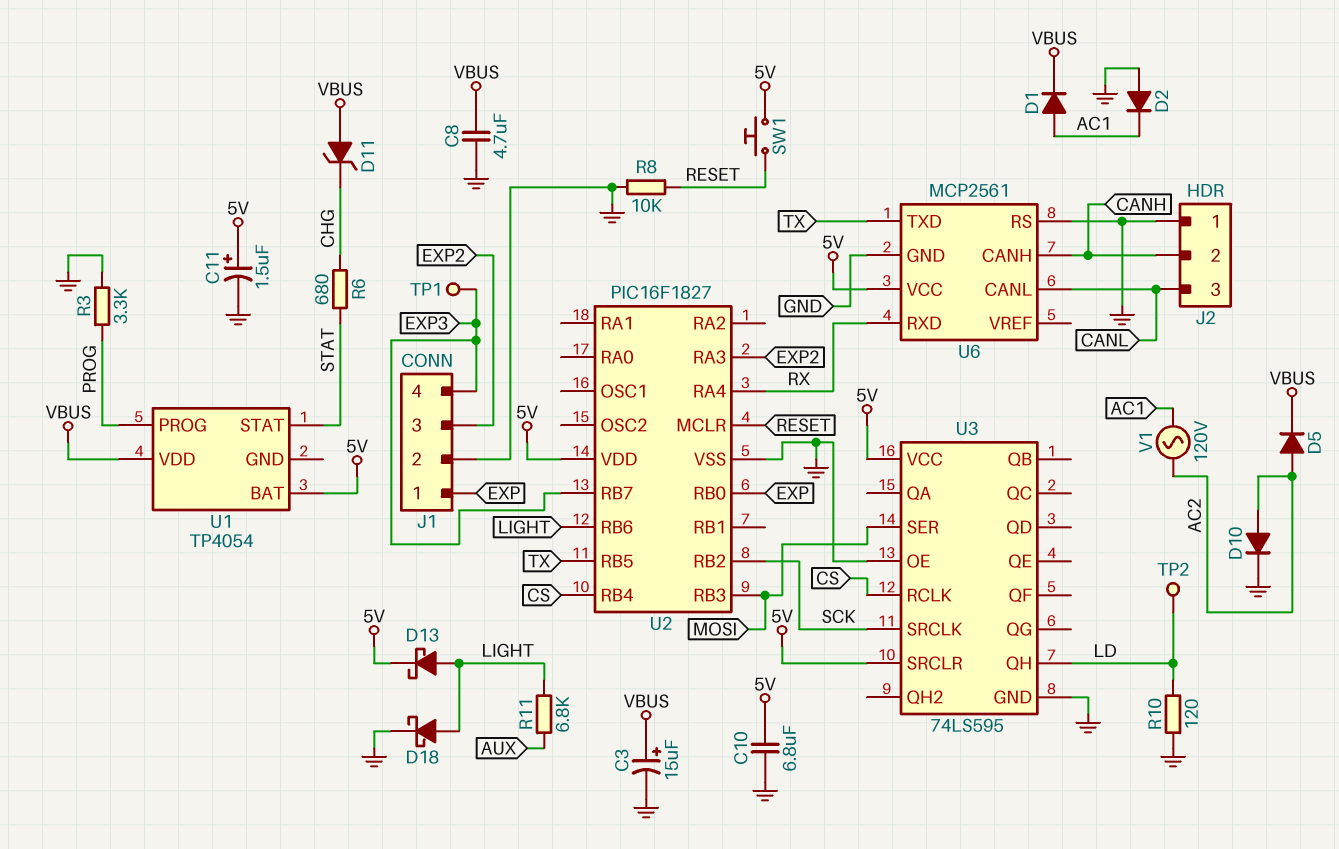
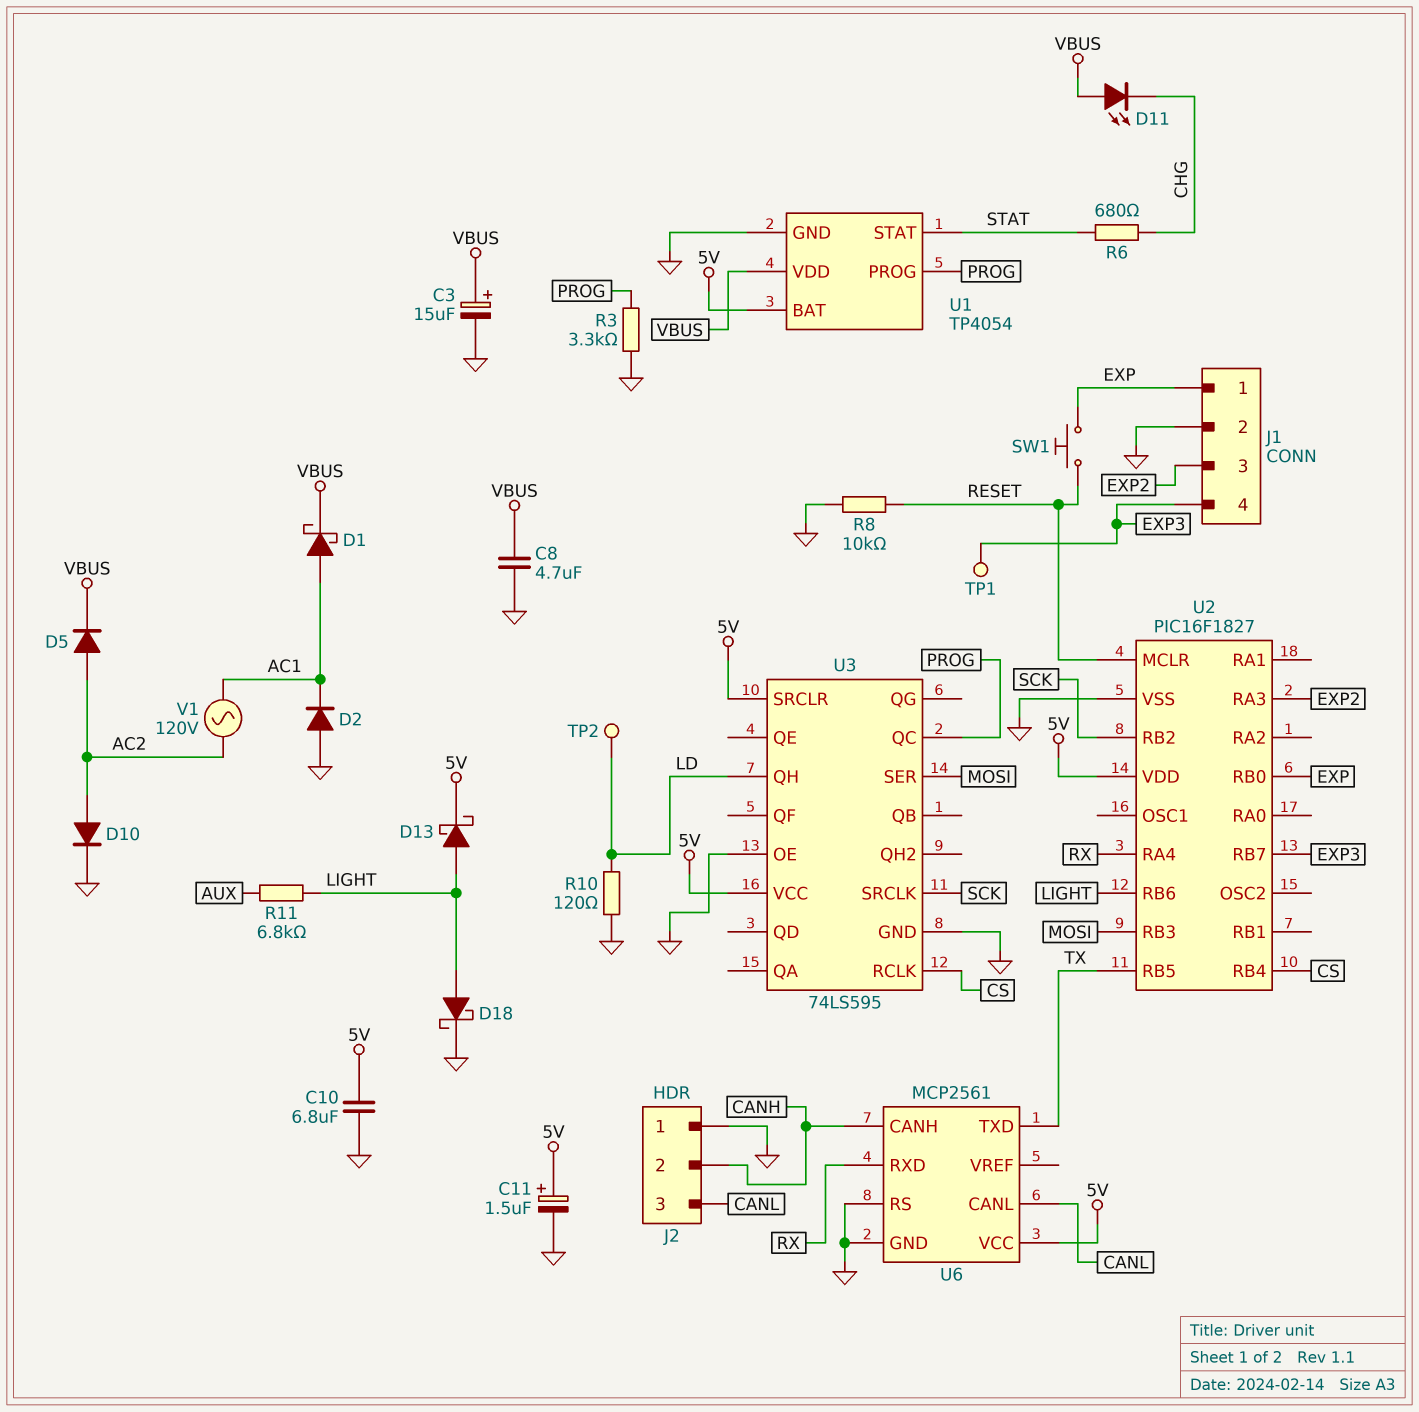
D1: diode (A AC1, K VBUS) -> schottky (A AC1, K VBUS)
D11: zener (A VBUS, K CHG) -> LED (A VBUS, K CHG)
SW1: button (5V, RESET) -> button (EXP, RESET)
U1 pin GND: none -> GND
U3 pin QC: none -> PROG

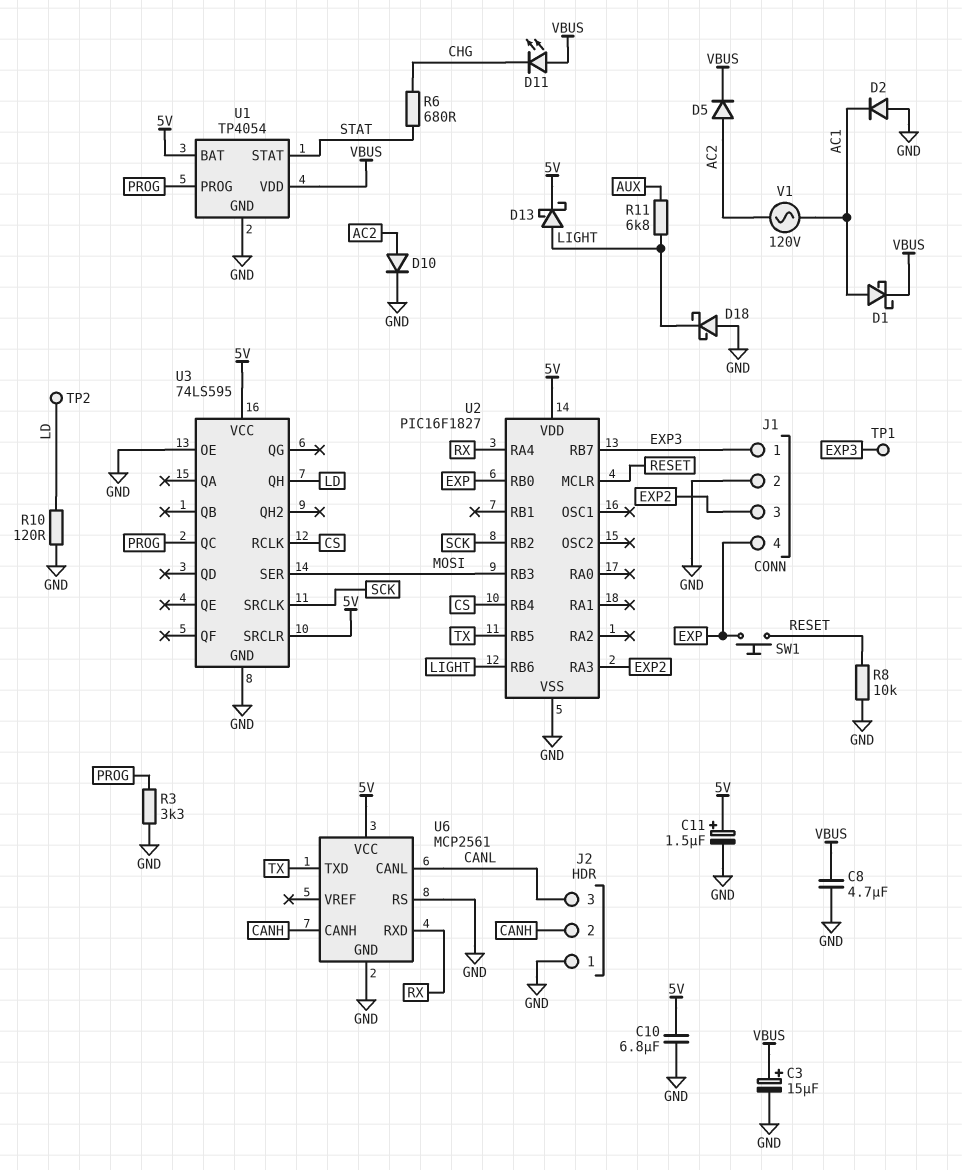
D18: schottky (A LIGHT, K GND) -> schottky (A GND, K LIGHT)
J1 pin 1: EXP -> EXP3
J1 pin 4: EXP3 -> EXP

